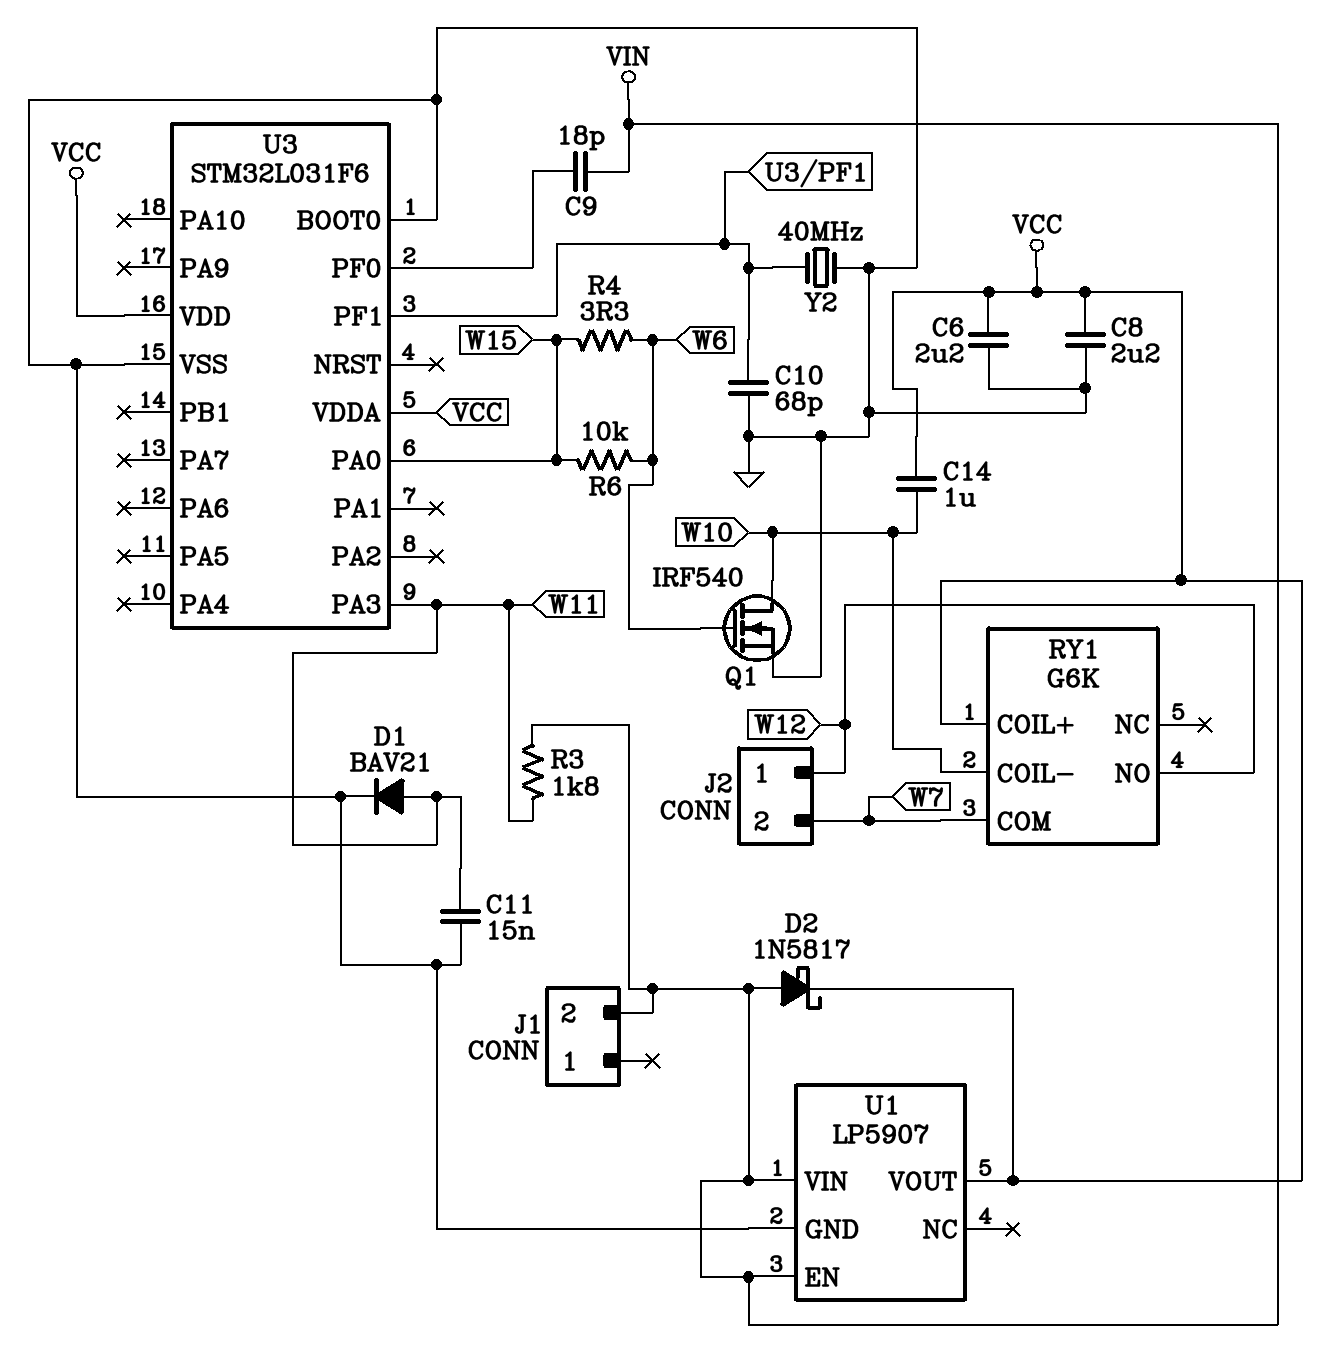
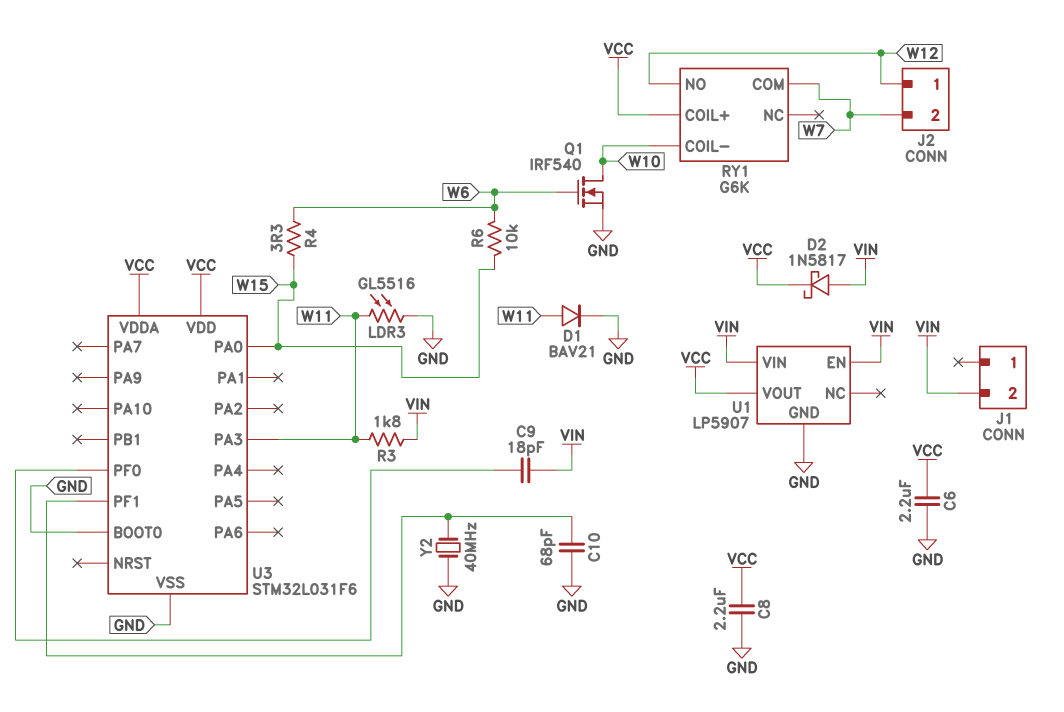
C11: 15nF (GND, W11) -> none
C14: 1uF (VCC, W10) -> none
LDR3: none -> GL5516 (GND, W11)

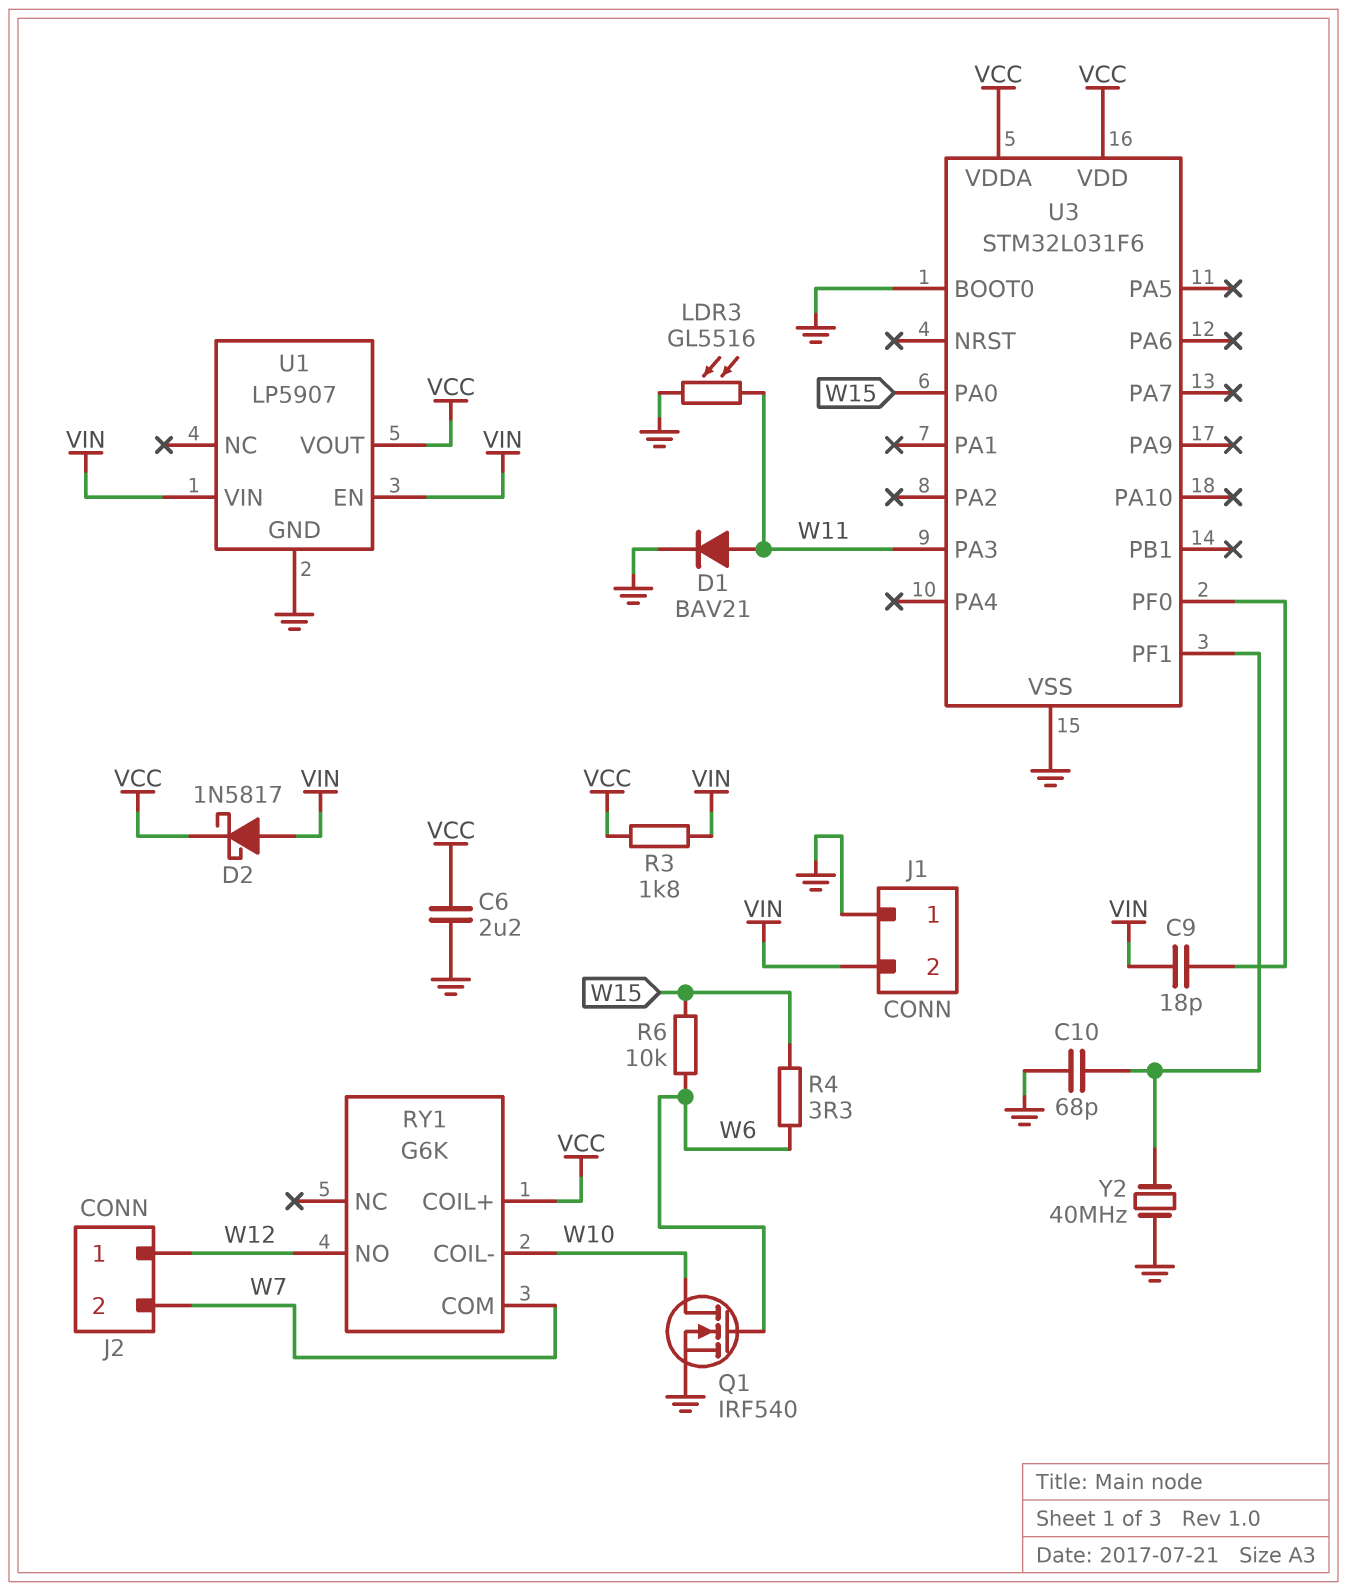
C8: 2.2uF (GND, VCC) -> none
J1 pin 1: none -> GND
R3: 1.8k (VIN, W11) -> 1.8k (VCC, VIN)

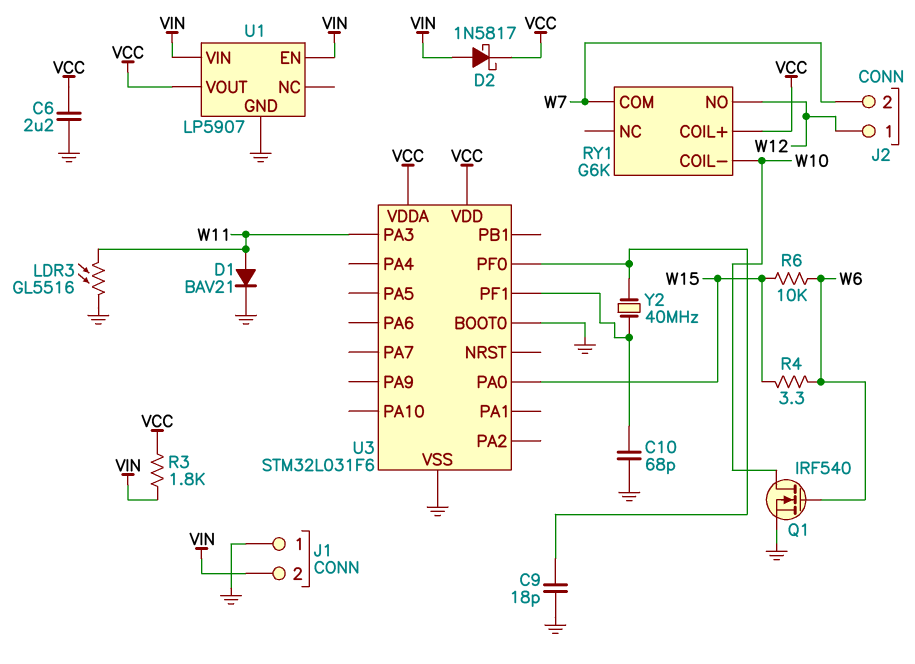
C9: 18pF (U3/PF0, VIN) -> 18pF (GND, U3/PF0)
Y2: 40MHz (GND, U3/PF1) -> 40MHz (U3/PF0, U3/PF1)

